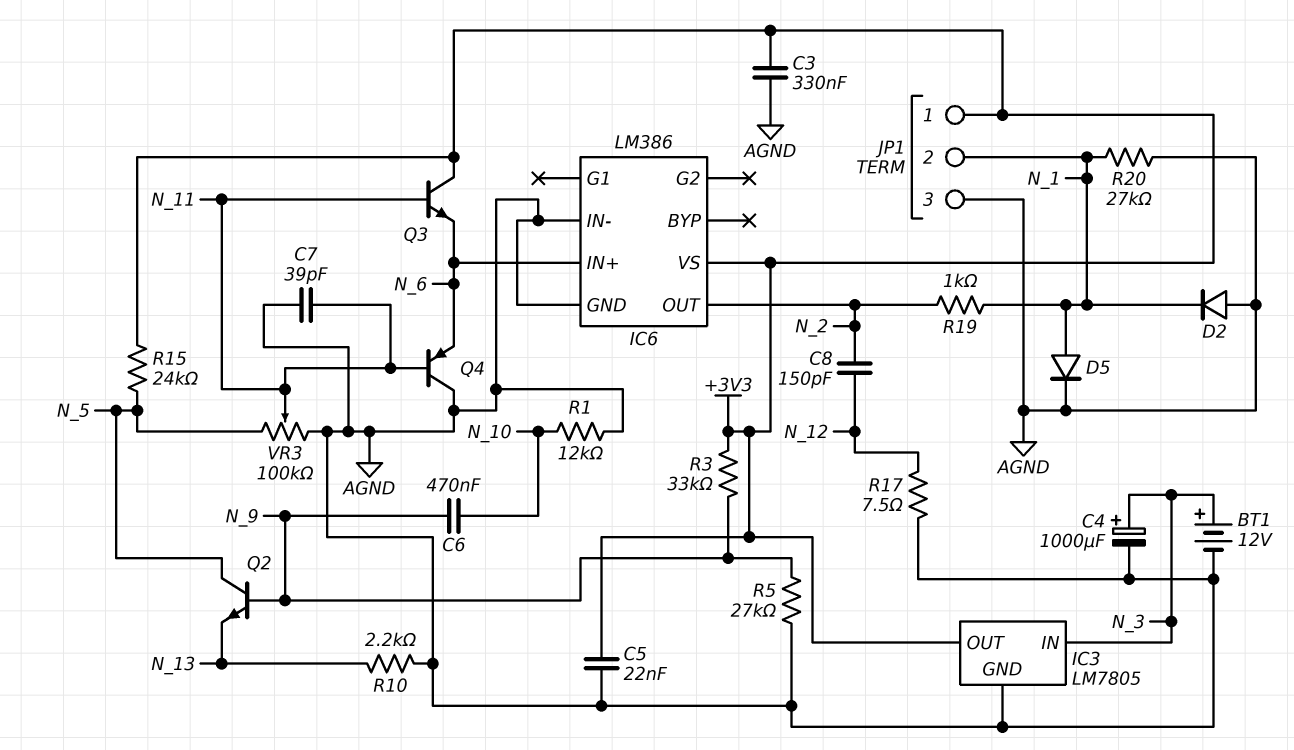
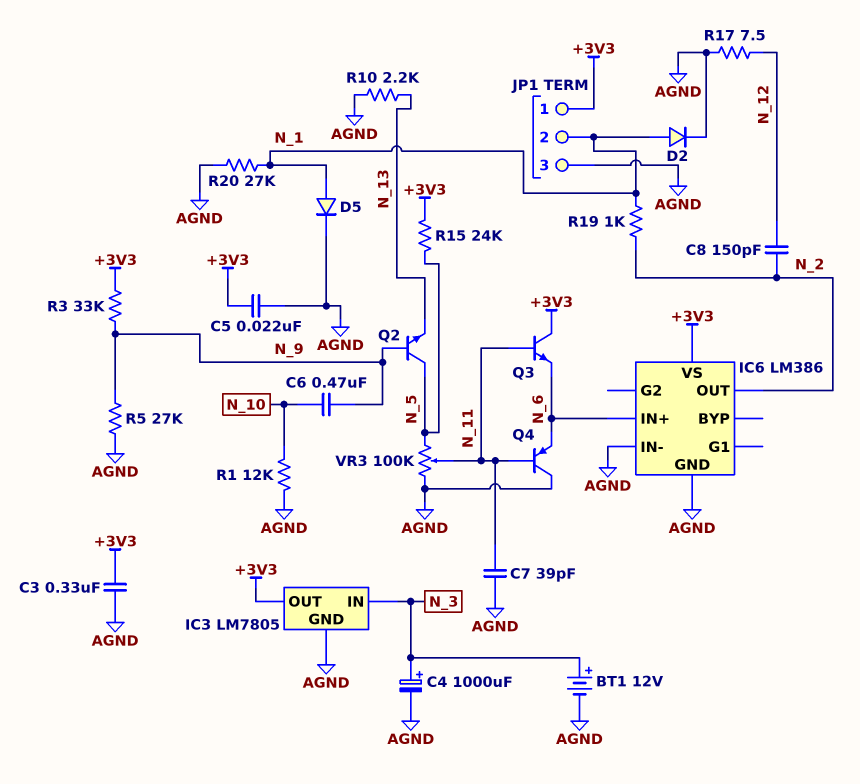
D2: diode (A AGND, K N_1) -> diode (A N_1, K AGND)

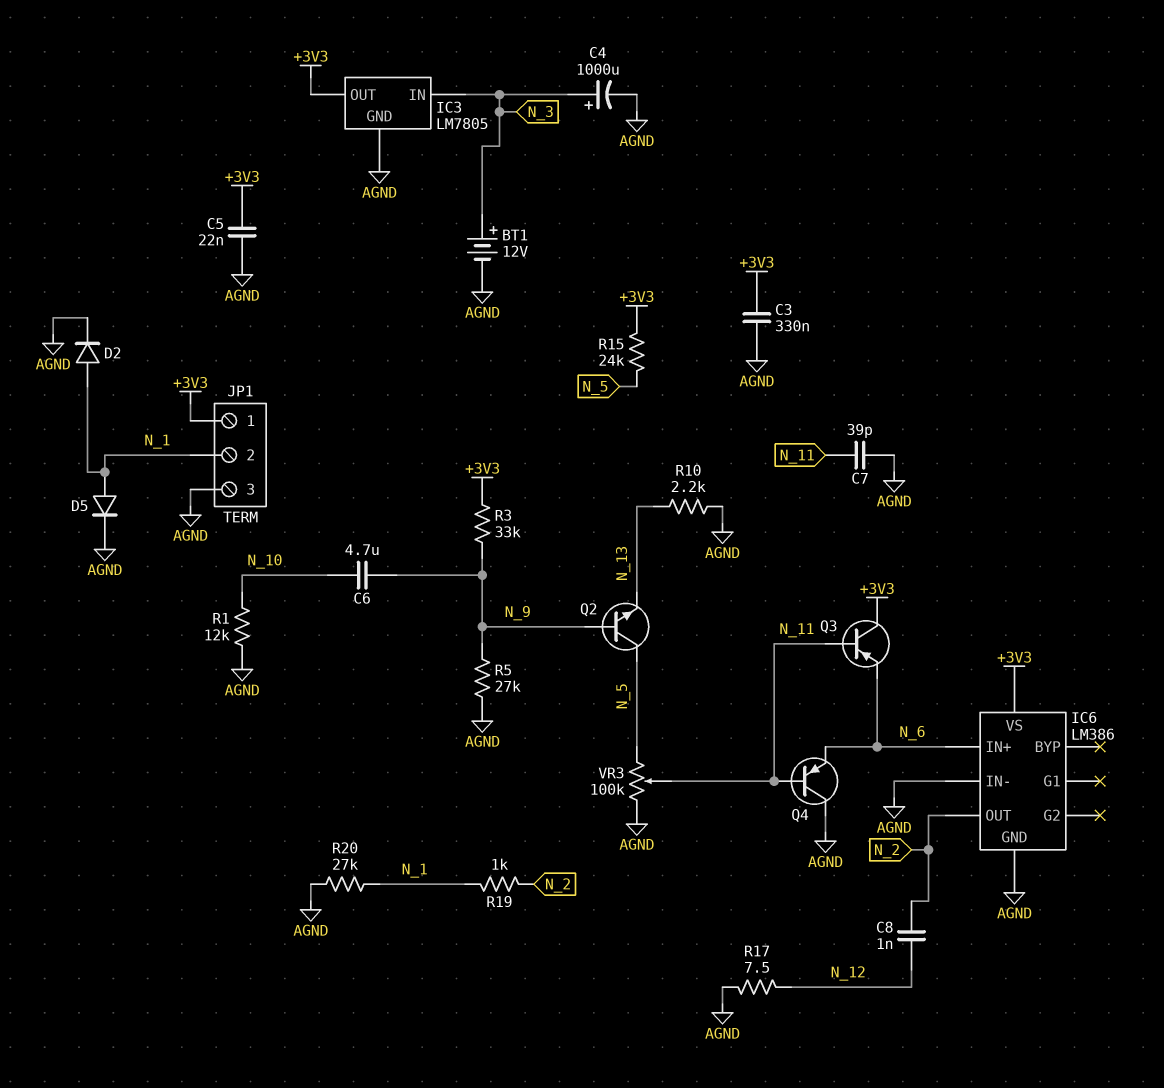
C6: 470nF (N_9, N_10) -> 4.7uF (N_9, N_10)
C8: 150pF (N_2, N_12) -> 1nF (N_2, N_12)
Q3: NPN (B N_11, C +3V3, E N_6) -> PNP (B N_11, C +3V3, E N_6)

